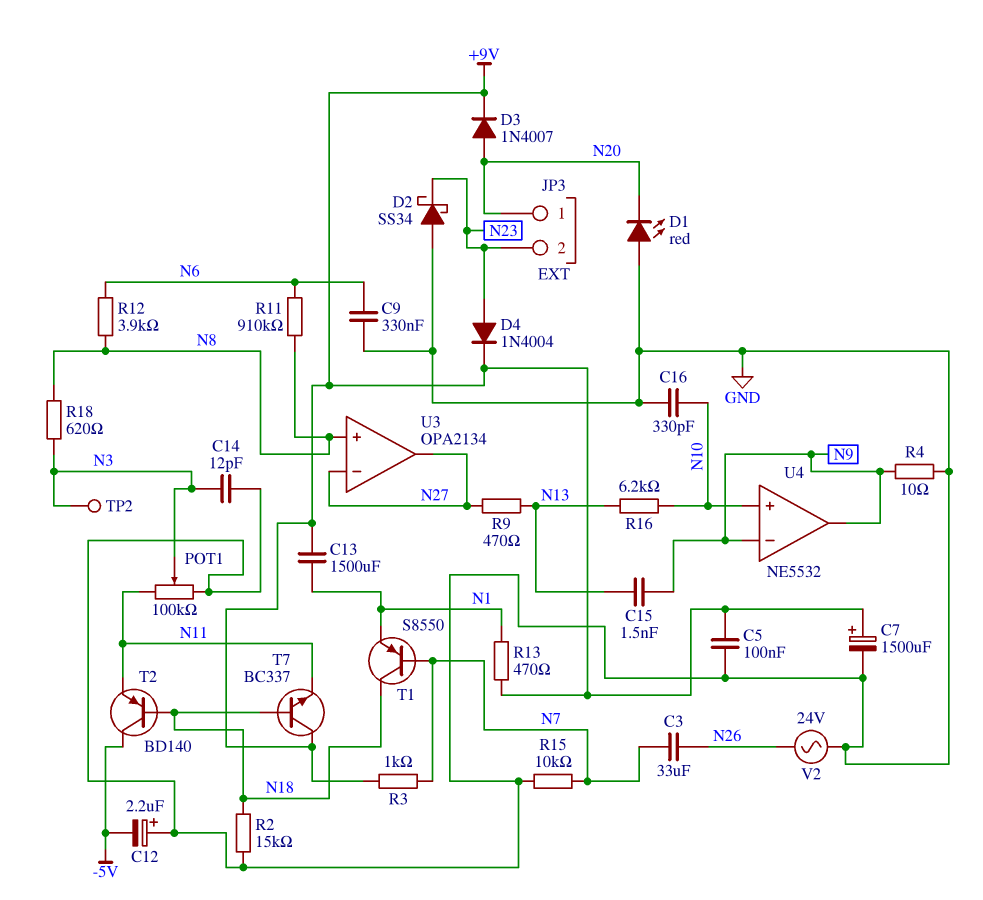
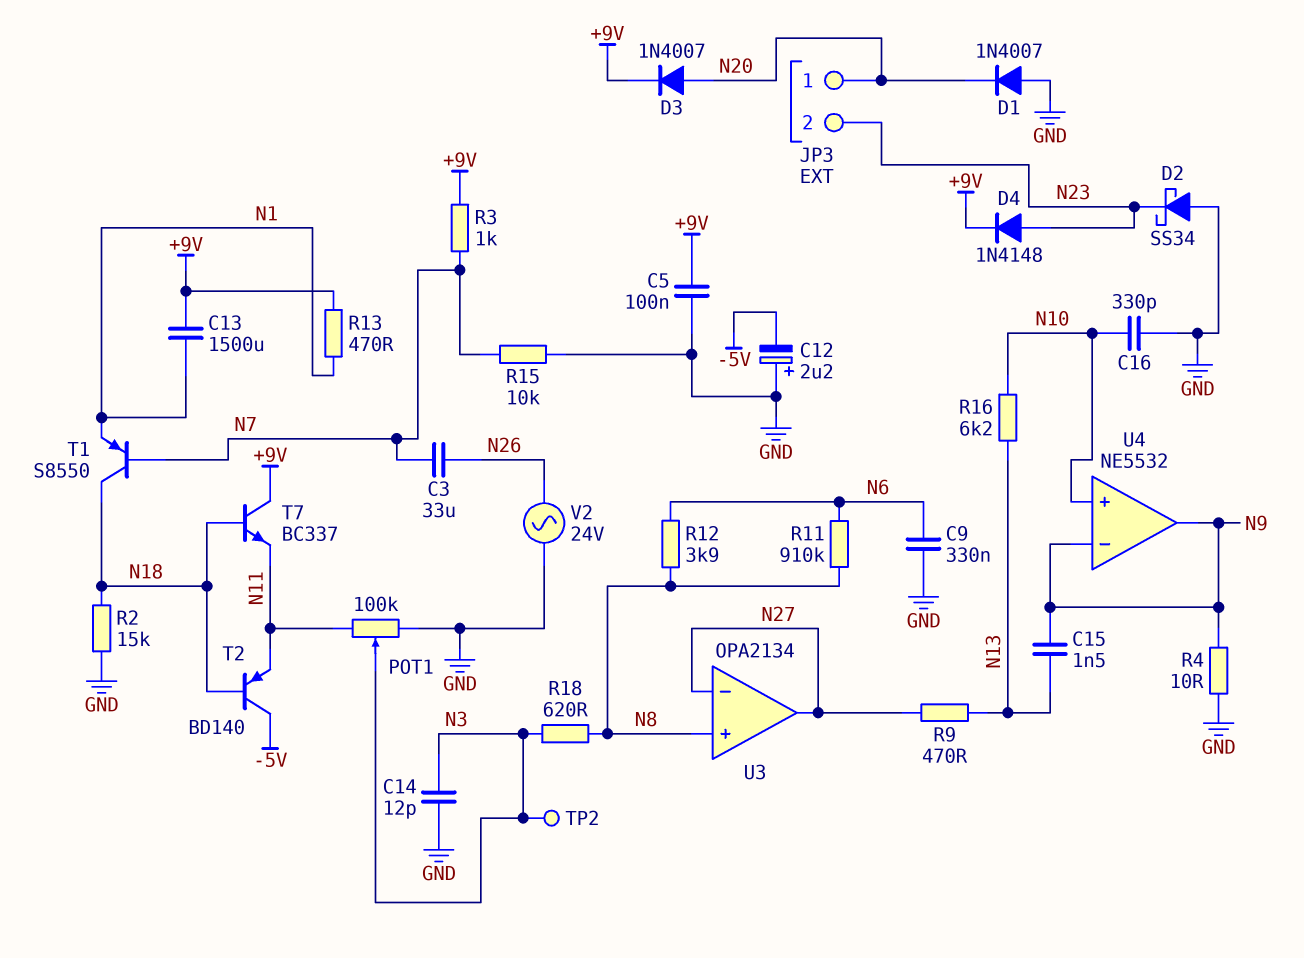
C7: 1500uF (plus +9V, minus GND) -> none
D1: LED red (A GND, K N20) -> diode 1N4007 (A GND, K N20)
D4: diode 1N4004 (A N23, K +9V) -> diode 1N4148 (A N23, K +9V)

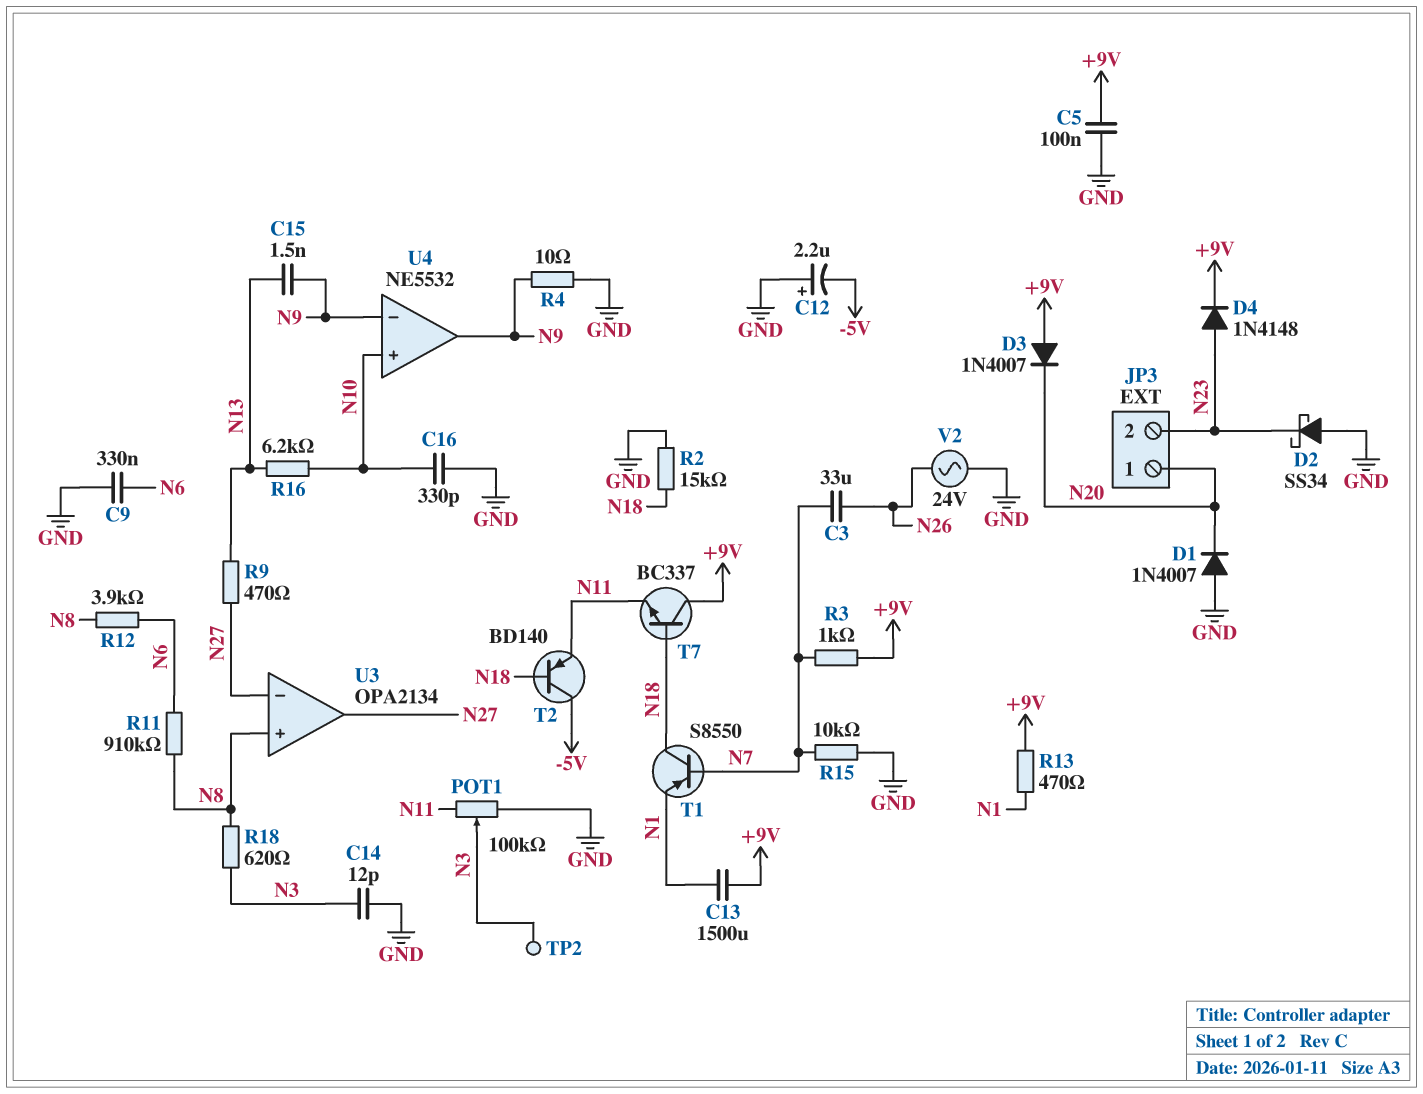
D3: diode 1N4007 (A N20, K +9V) -> diode 1N4007 (A +9V, K N20)

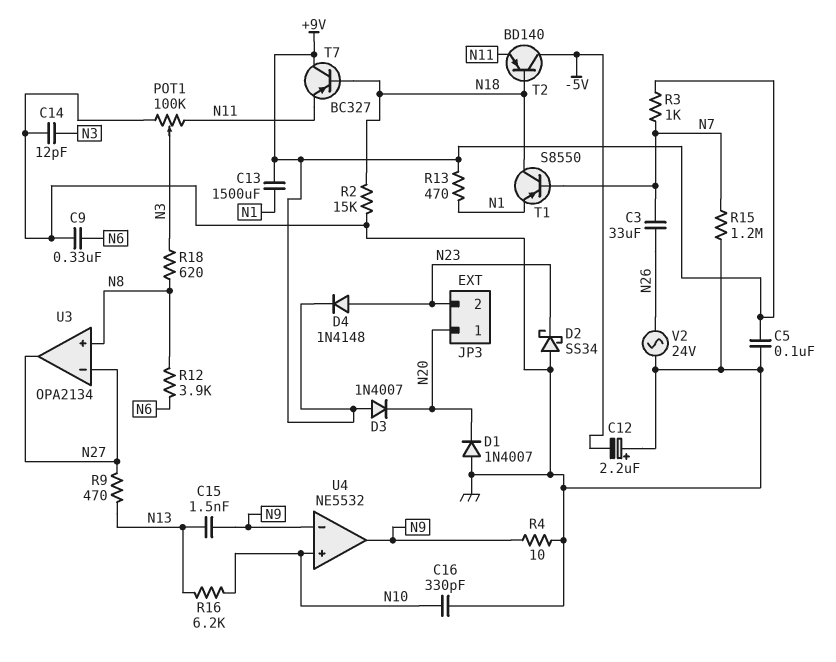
R11: 910k (N6, N8) -> none
R15: 10k (GND, N7) -> 1.2M (GND, N7)
T7: NPN BC337 (B N18, C +9V, E N11) -> PNP BC327 (B N18, C +9V, E N11)
TP2: test point (N3) -> none

